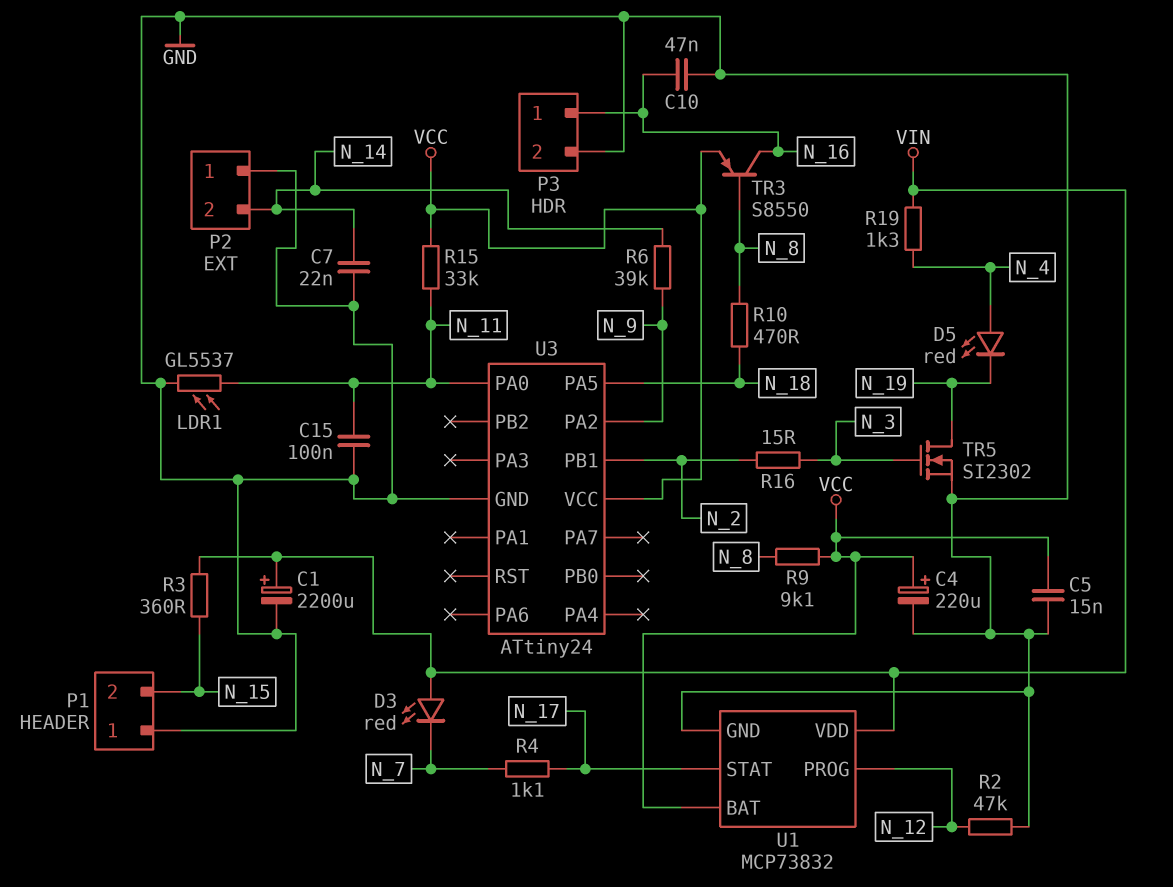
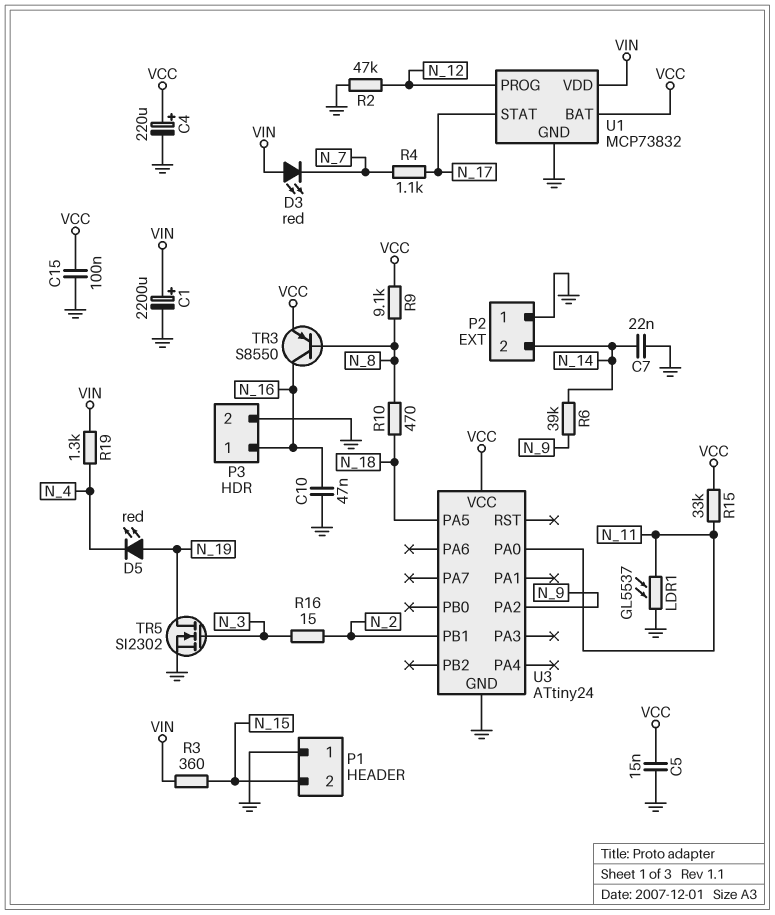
C15: 100nF (GND, N_11) -> 100nF (GND, VCC)
D5: LED red (A N_4, K N_19) -> LED red (A N_19, K N_4)

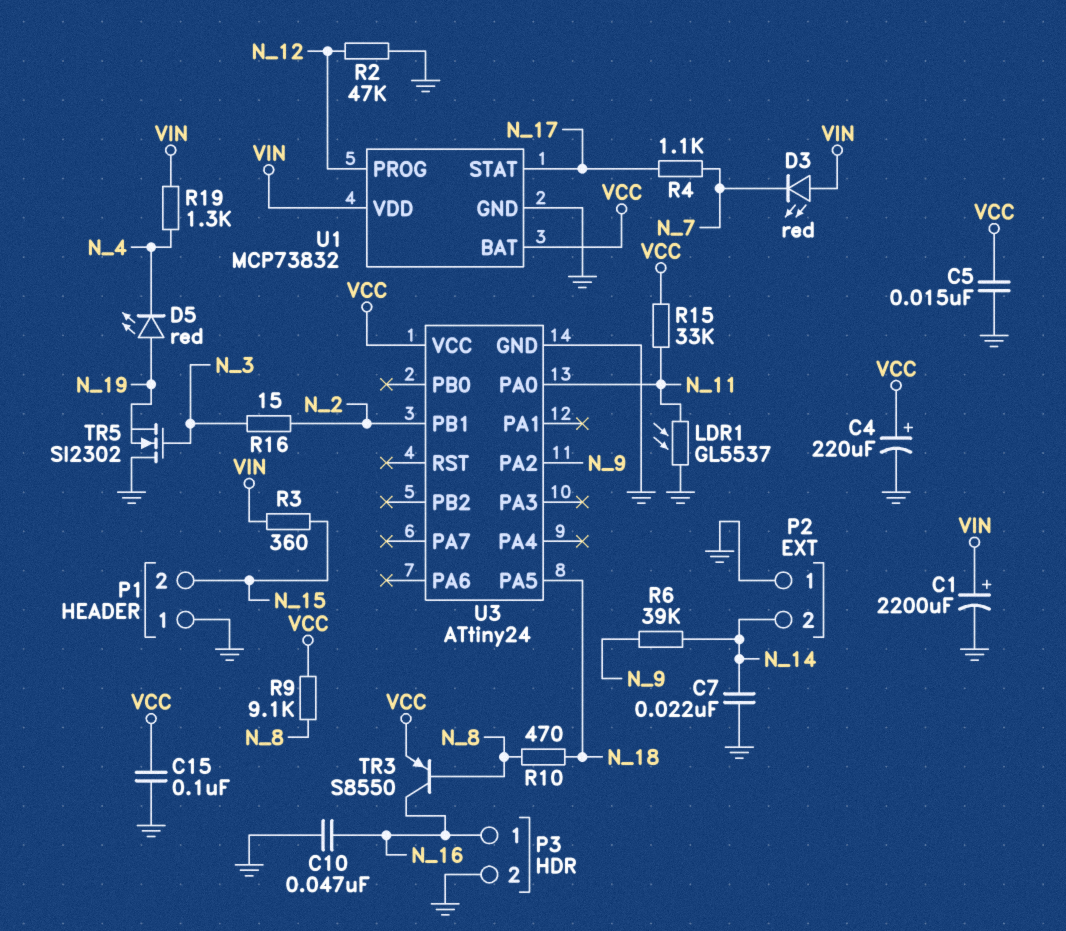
TR5: NMOS SI2302 (G N_3, D N_19, S GND) -> NMOS SI2302 (G N_3, D GND, S N_19)

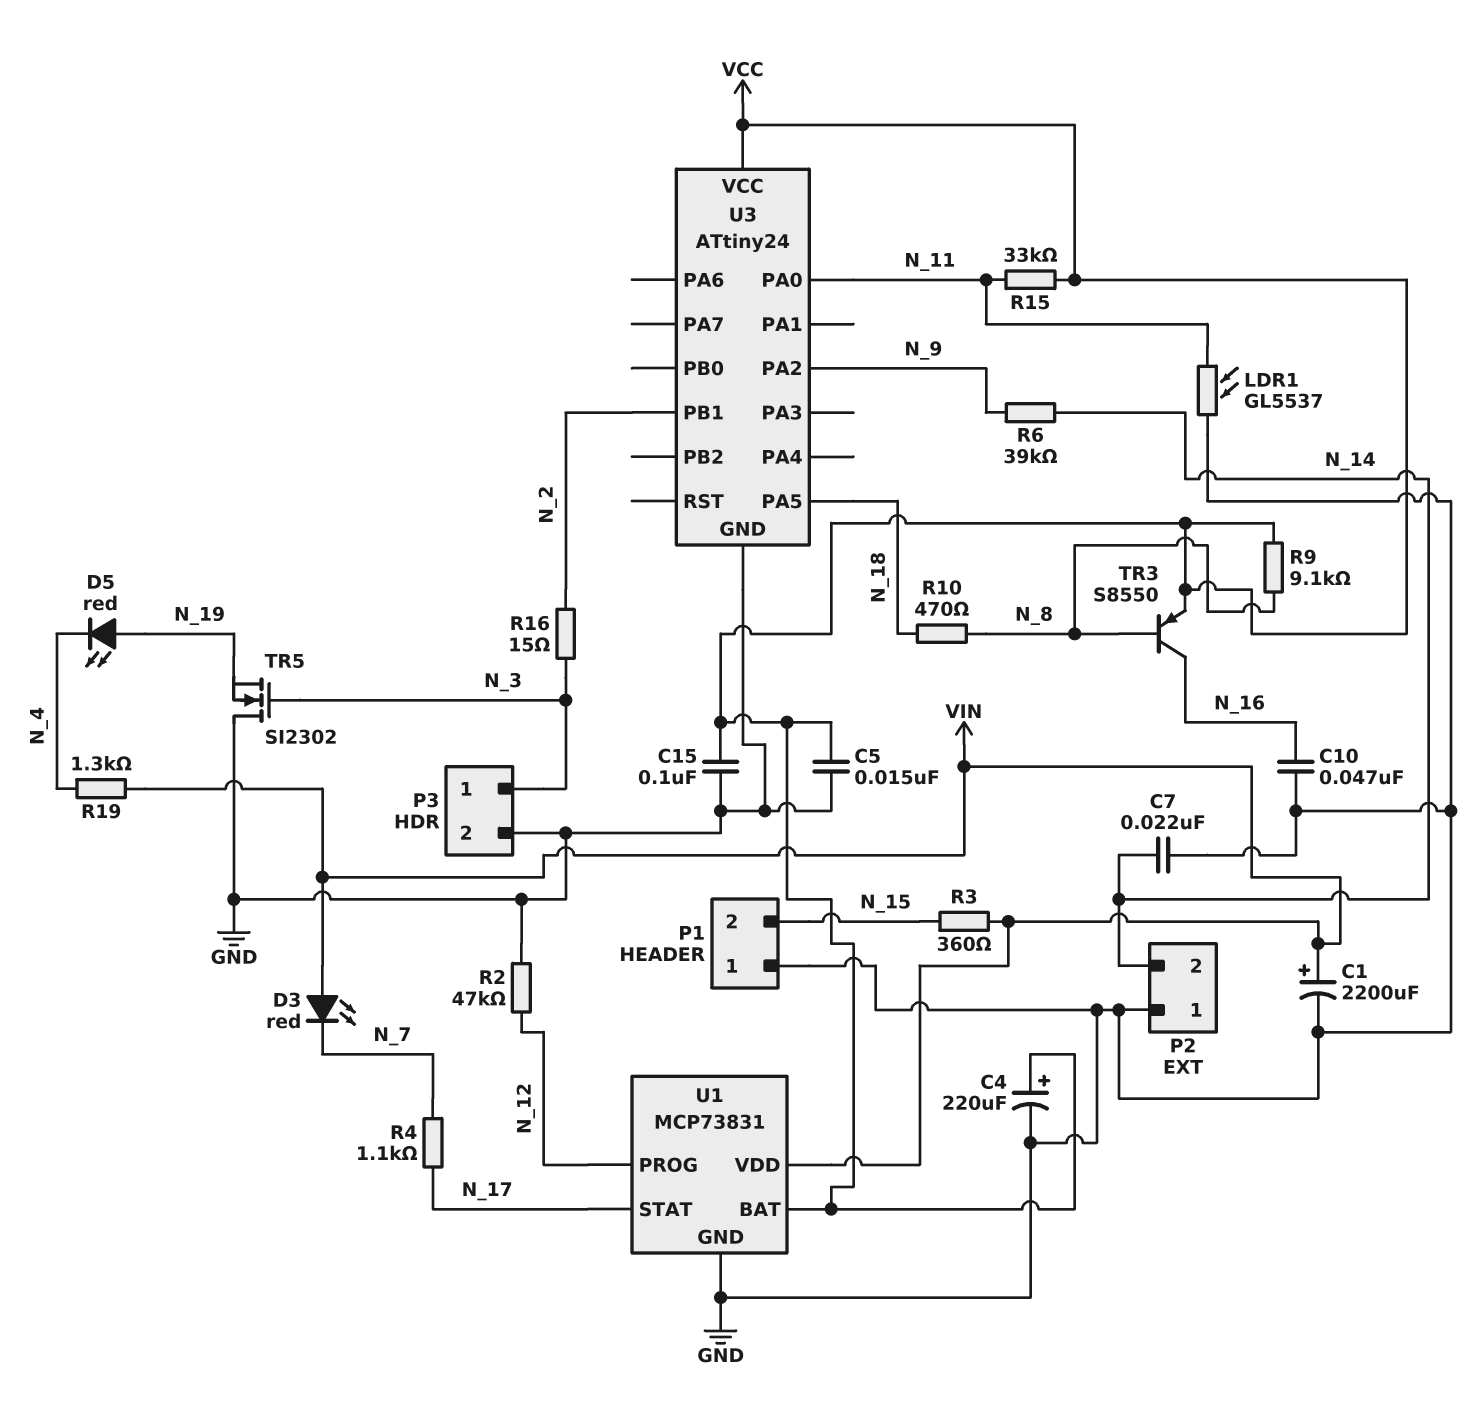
P3 pin 1: N_16 -> N_3
U1: MCP73832 -> MCP73831

